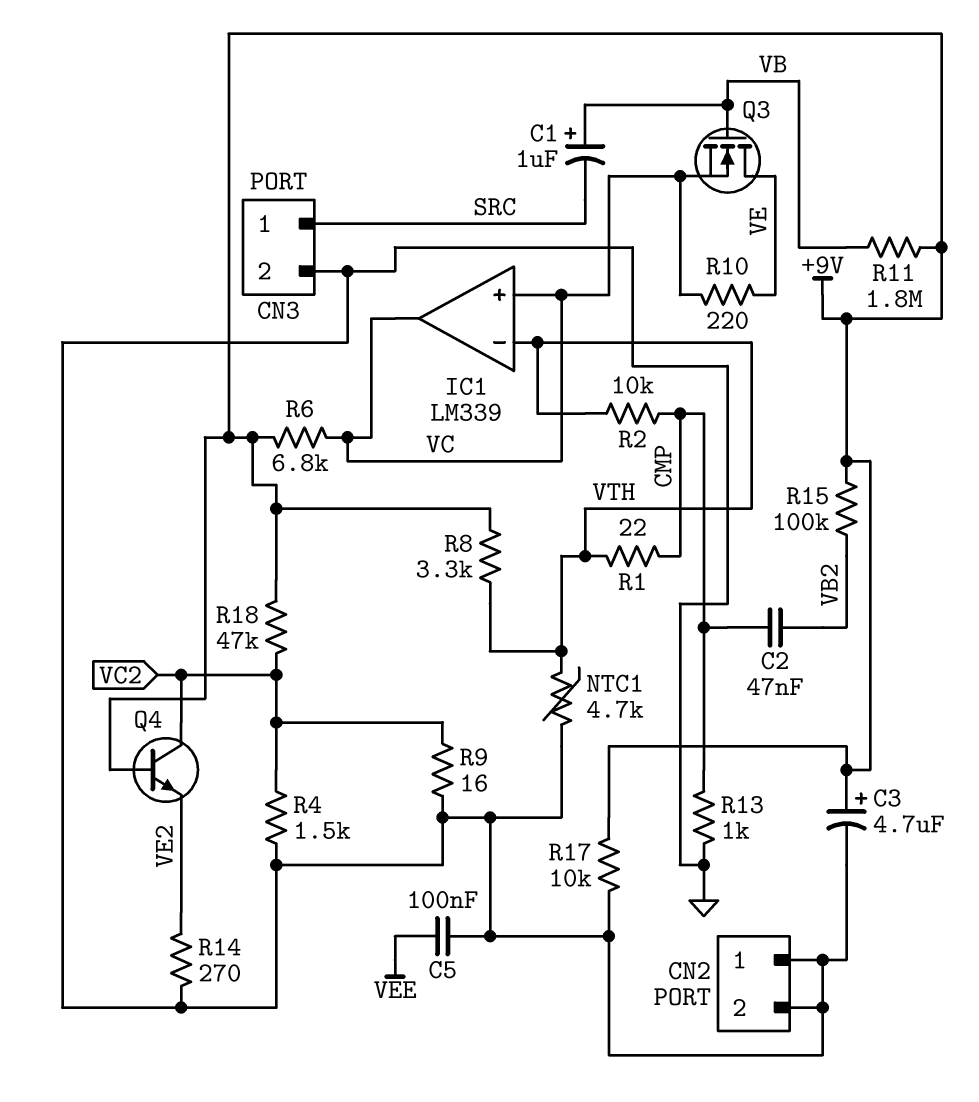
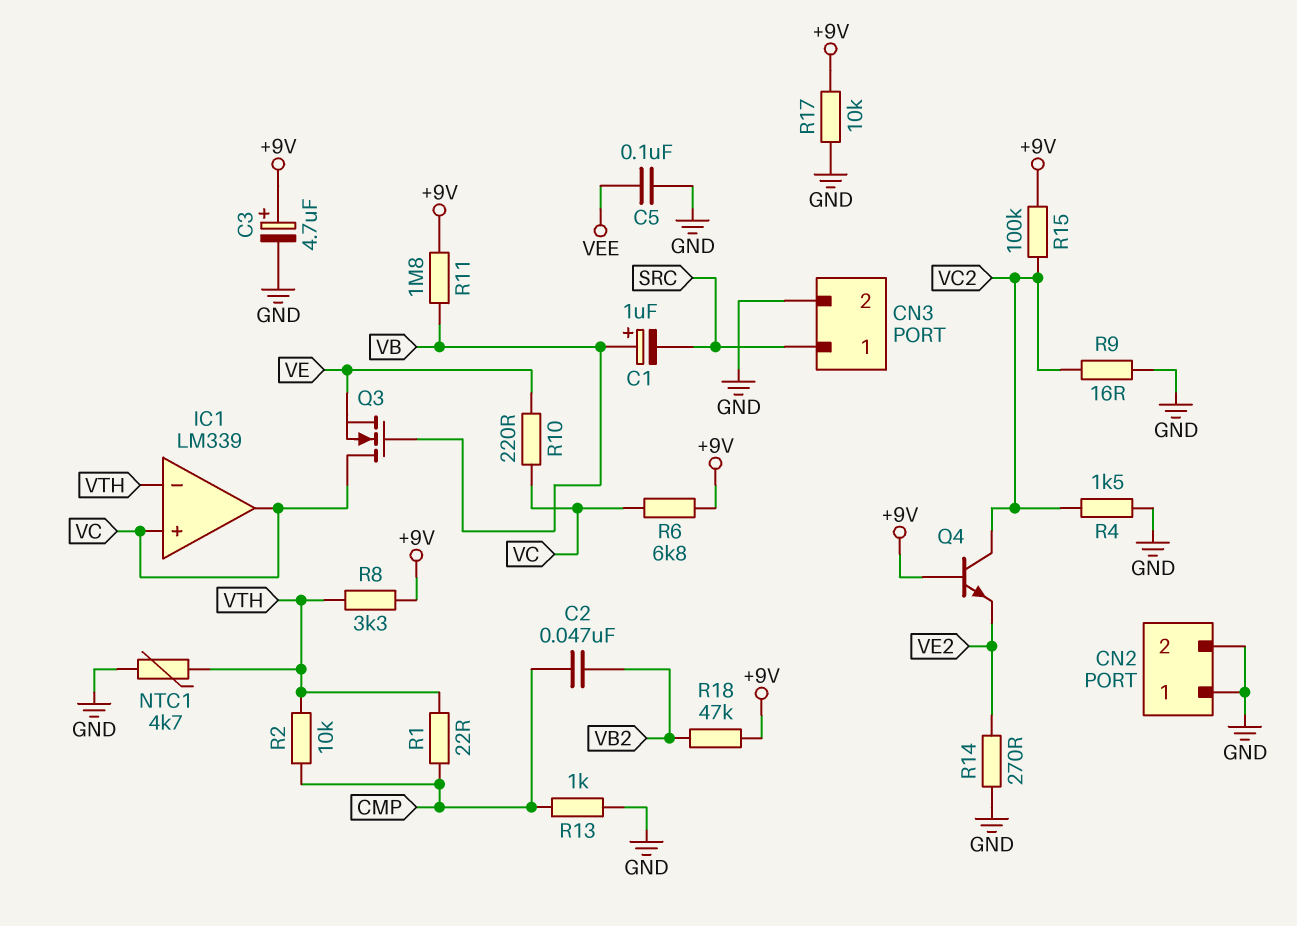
Q3: NMOS (G VB, D VE, S VC) -> NMOS (G VB, D VC, S VE)
R15: 100k (+9V, VB2) -> 100k (+9V, VC2)
R18: 47k (+9V, VC2) -> 47k (+9V, VB2)

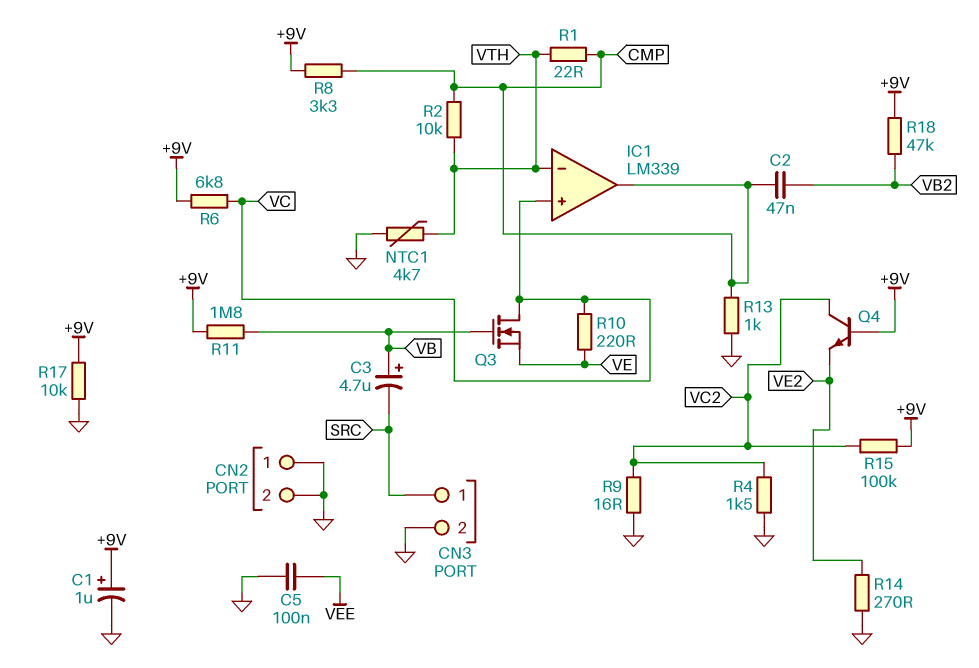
C1: 1uF (plus VB, minus SRC) -> 1uF (plus +9V, minus GND)
C3: 4.7uF (plus +9V, minus GND) -> 4.7uF (plus VB, minus SRC)
IC1 pin out: VC -> CMP
R8: 3.3k (+9V, VTH) -> 3.3k (+9V, CMP)

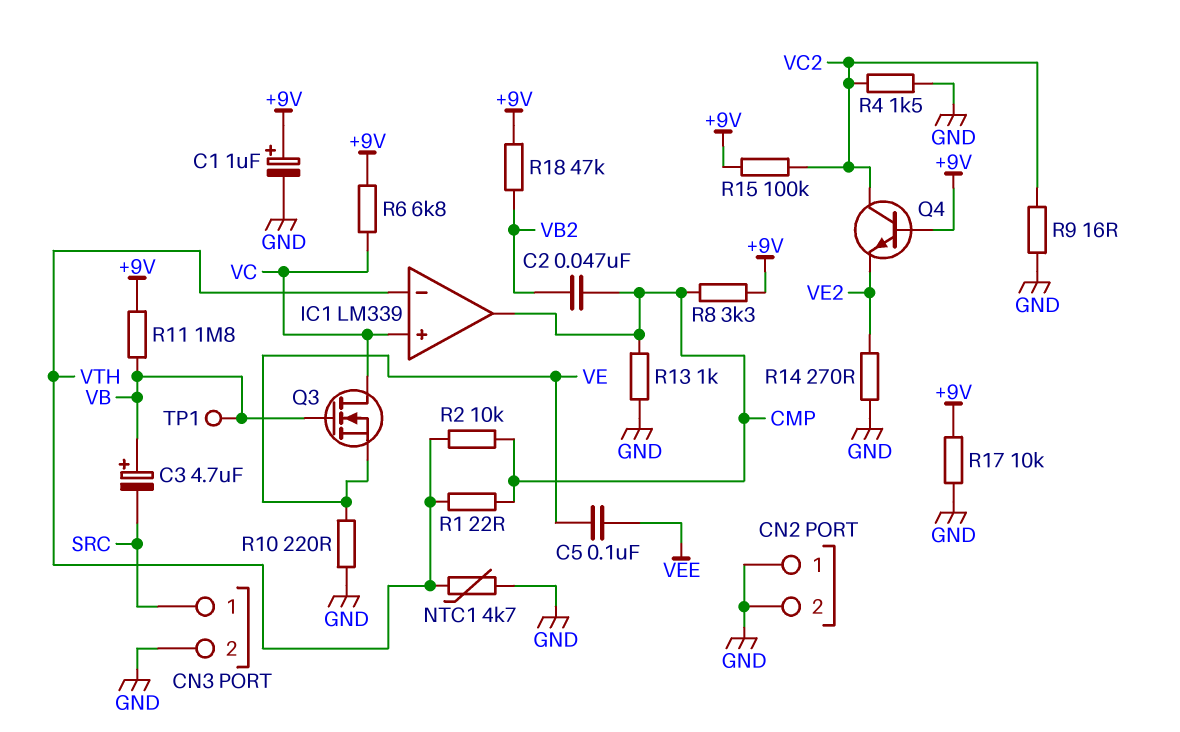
C5: 100nF (GND, VEE) -> 100nF (VE, VEE)
R10: 220 (VC, VE) -> 220 (GND, VE)
TP1: none -> test point (VB)

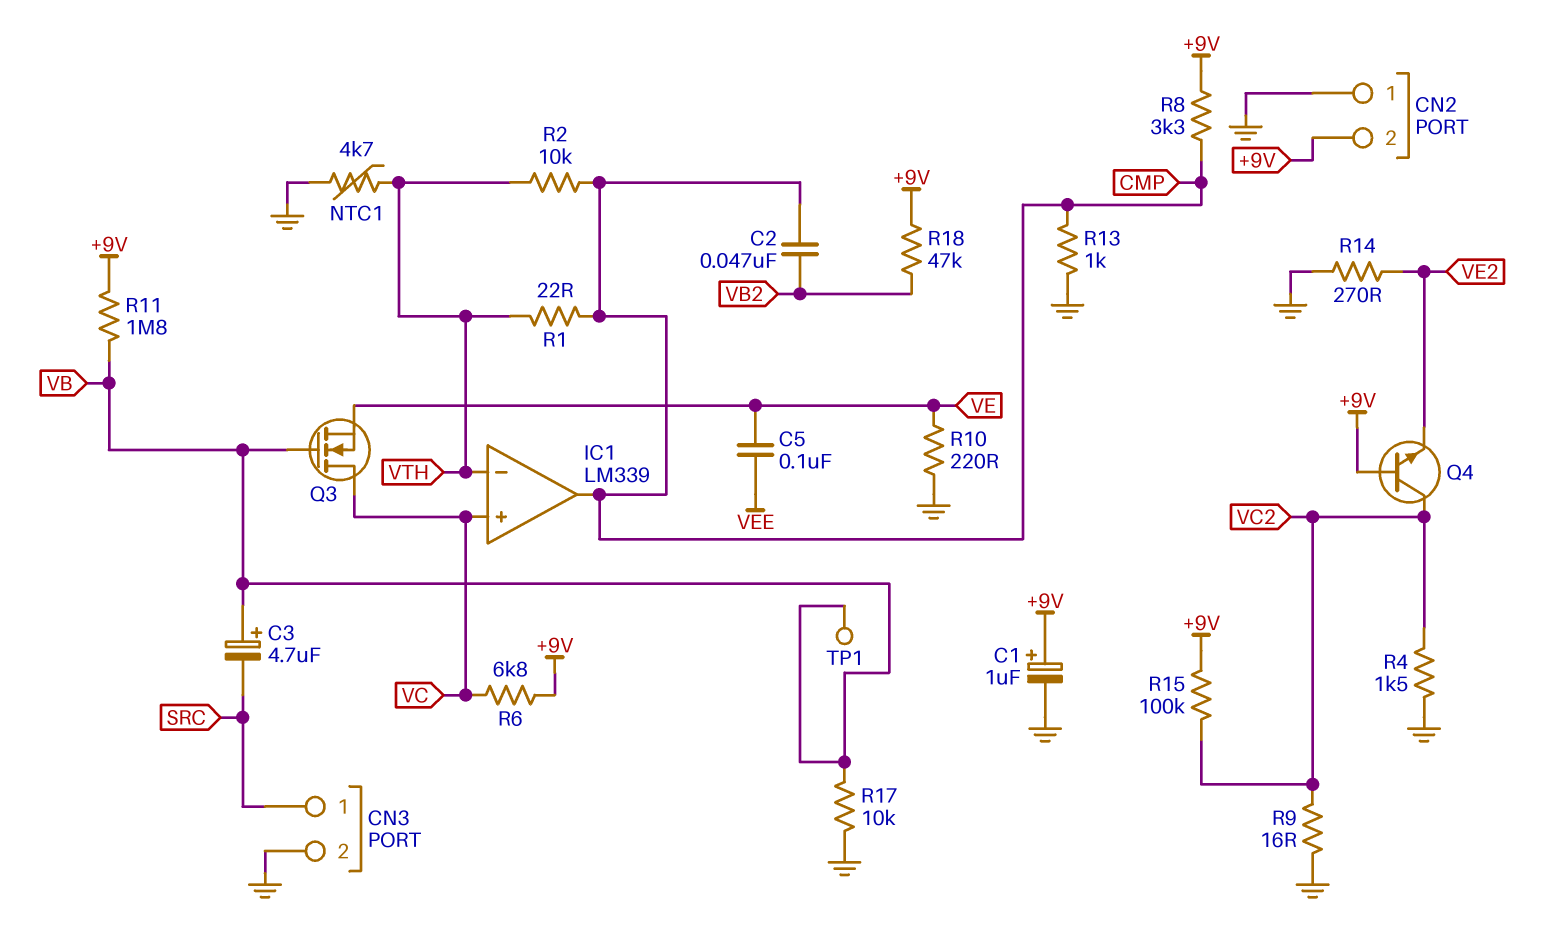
CN2 pin 2: GND -> +9V
R17: 10k (+9V, GND) -> 10k (GND, VB)

